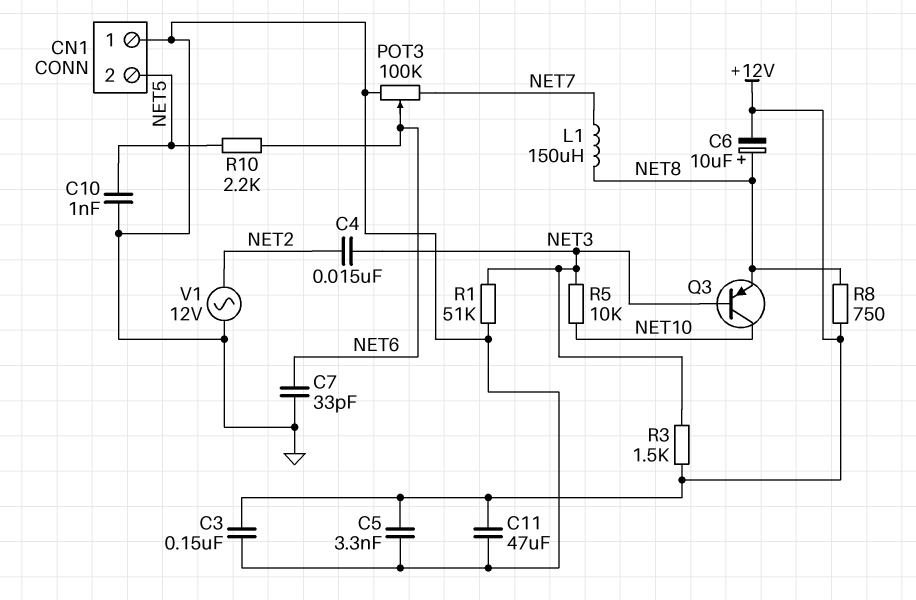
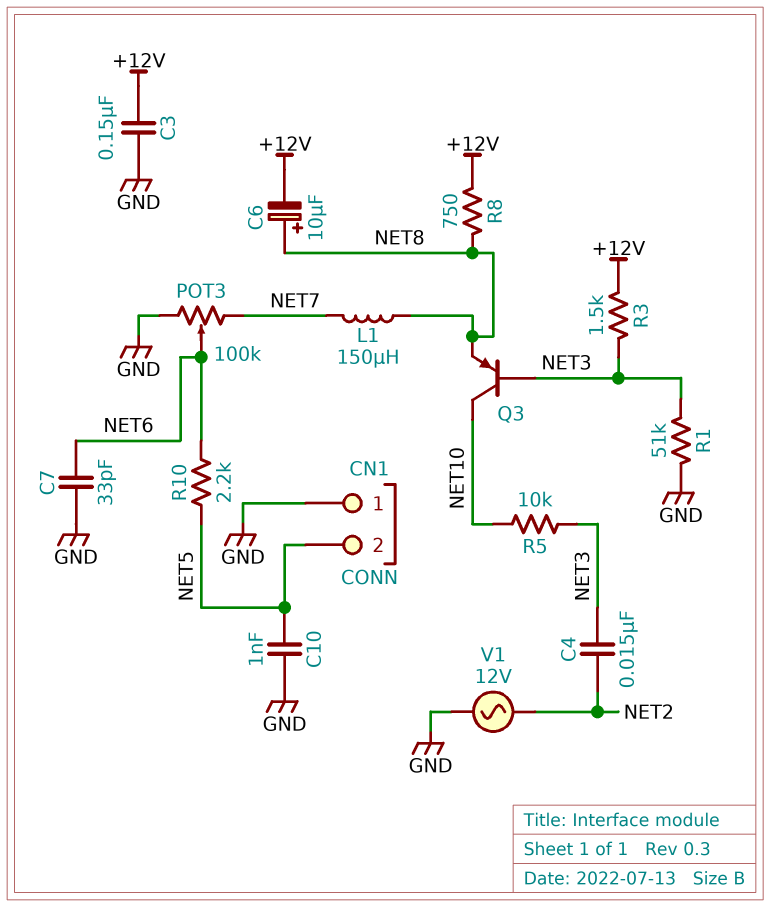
C5: 3.3nF (+12V, GND) -> none
C11: 47uF (+12V, GND) -> none

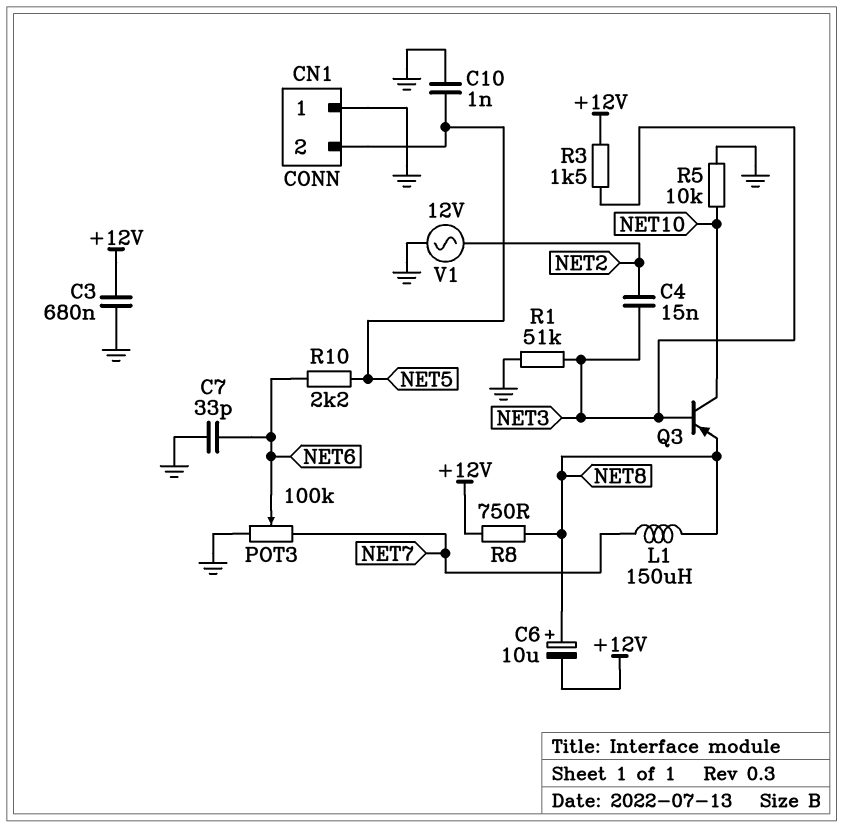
C3: 150nF (+12V, GND) -> 680nF (+12V, GND)
R5: 10k (NET3, NET10) -> 10k (GND, NET10)

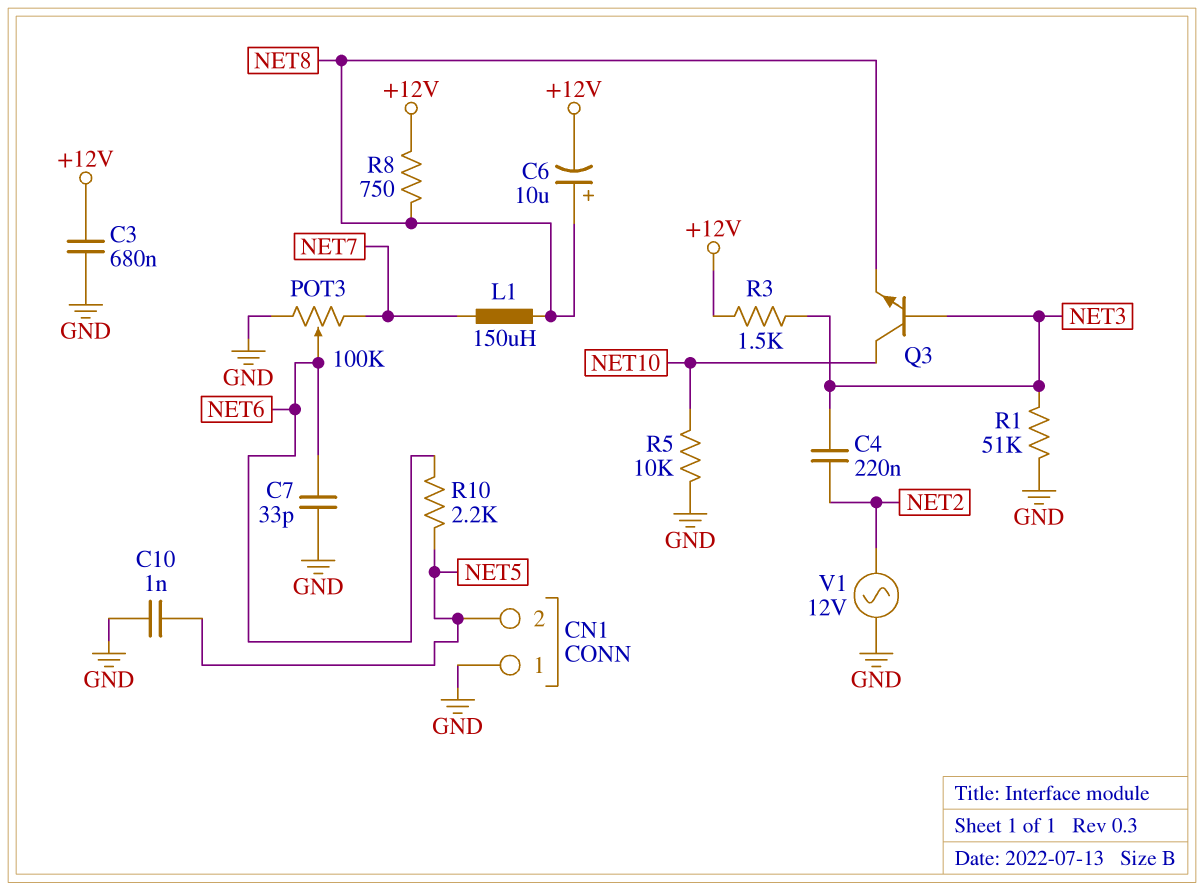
C4: 15nF (NET2, NET3) -> 220nF (NET2, NET3)
Q3: PNP (B NET3, C NET10, E NET8) -> NPN (B NET3, C NET10, E NET8)

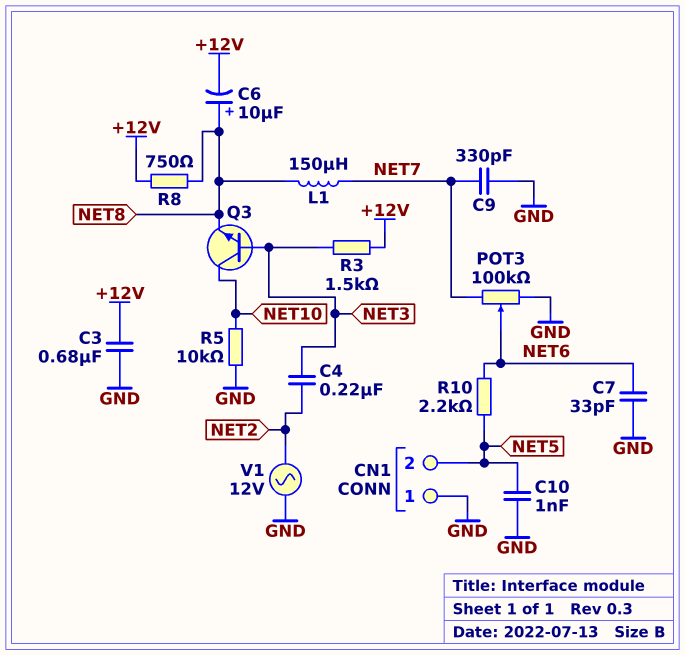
C9: none -> 330pF (GND, NET7)
R1: 51k (GND, NET3) -> none

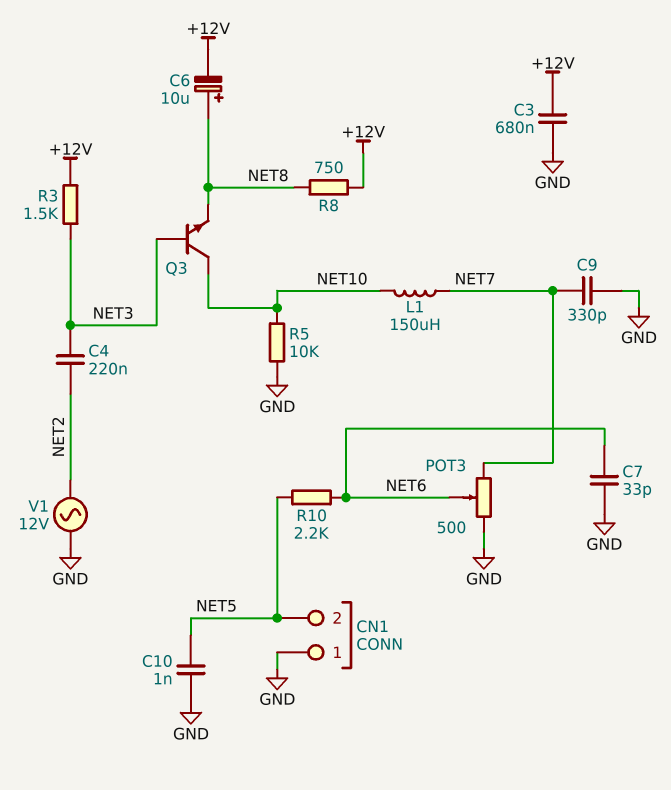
L1: 150uH (NET7, NET8) -> 150uH (NET7, NET10)
POT3: 100k (GND, NET7, wiper NET6) -> 500 (GND, NET7, wiper NET6)

